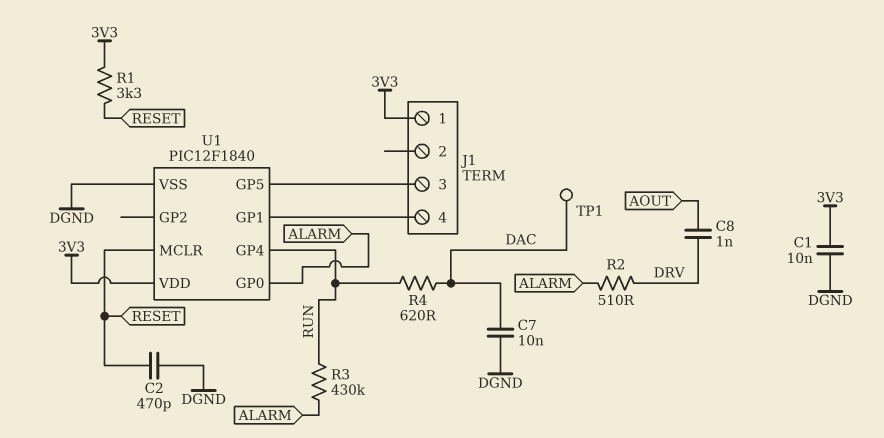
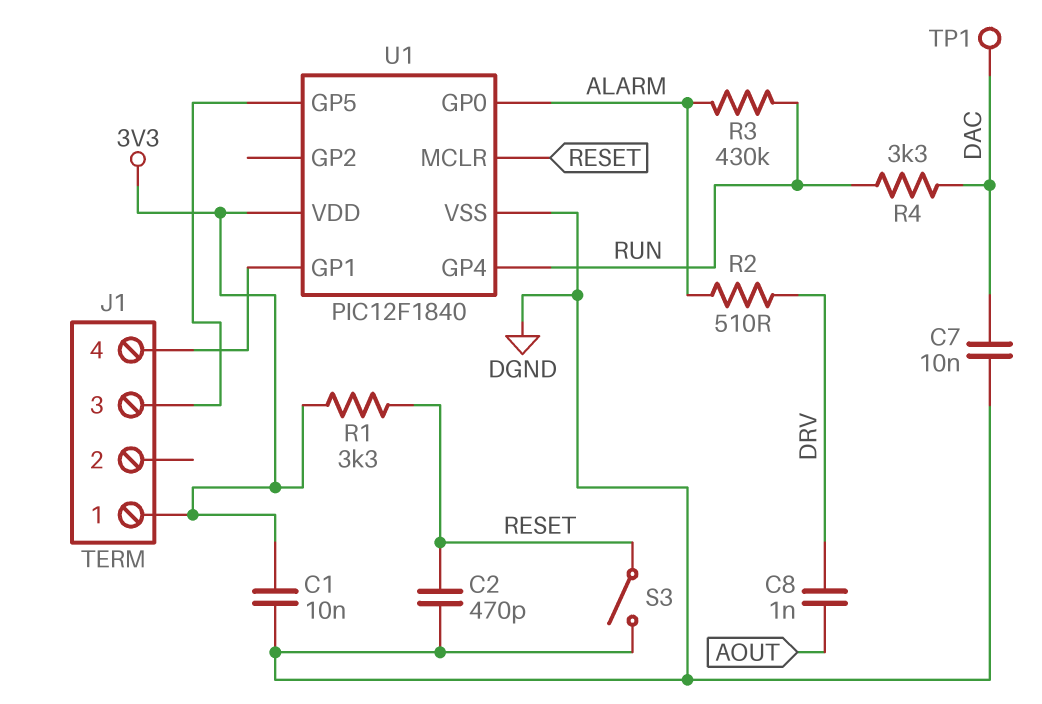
R4: 620 (DAC, RUN) -> 3.3k (DAC, RUN)
S3: none -> switch (DGND, RESET)

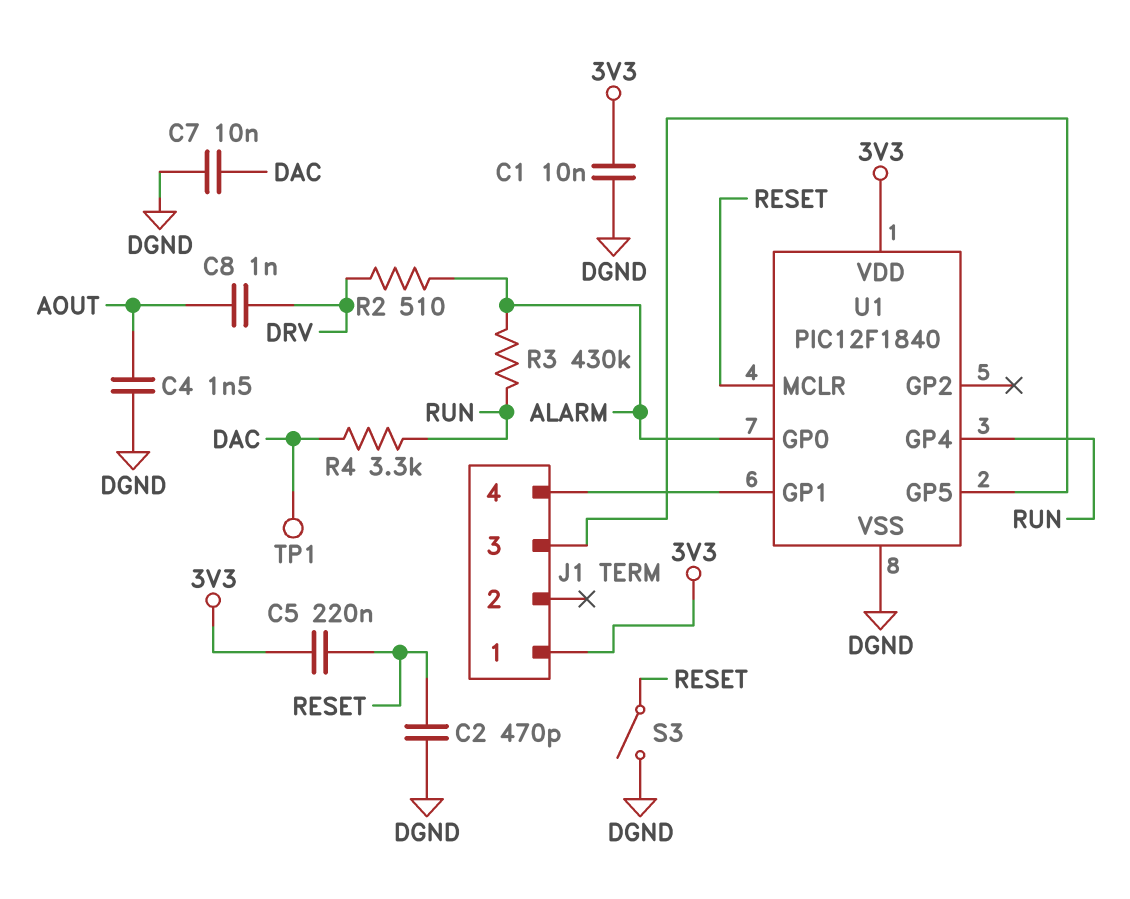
C4: none -> 1.5nF (AOUT, DGND)
C5: none -> 220nF (3V3, RESET)
R1: 3.3k (3V3, RESET) -> none

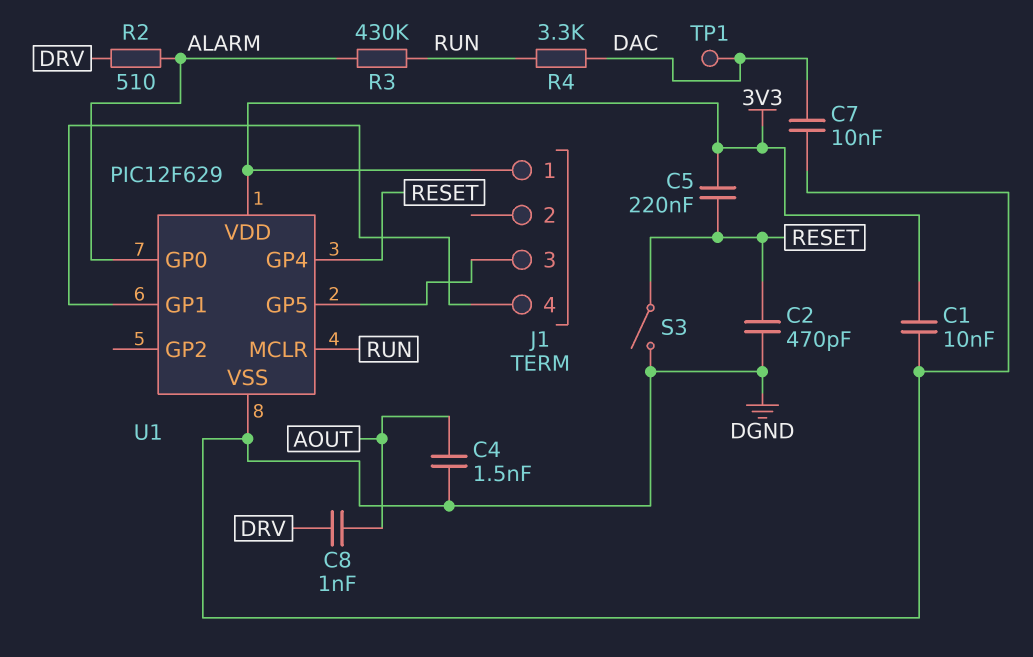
U1: PIC12F1840 -> PIC12F629
U1 pin GP4: RUN -> RESET
U1 pin MCLR: RESET -> RUN

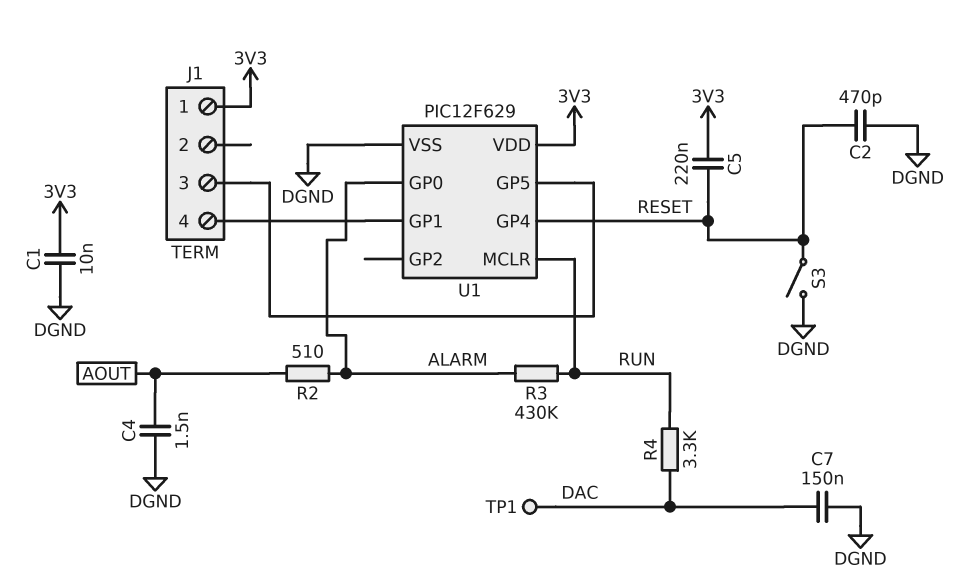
C7: 10nF (DAC, DGND) -> 150nF (DAC, DGND)
C8: 1nF (AOUT, DRV) -> none
R2: 510 (ALARM, DRV) -> 510 (ALARM, AOUT)

